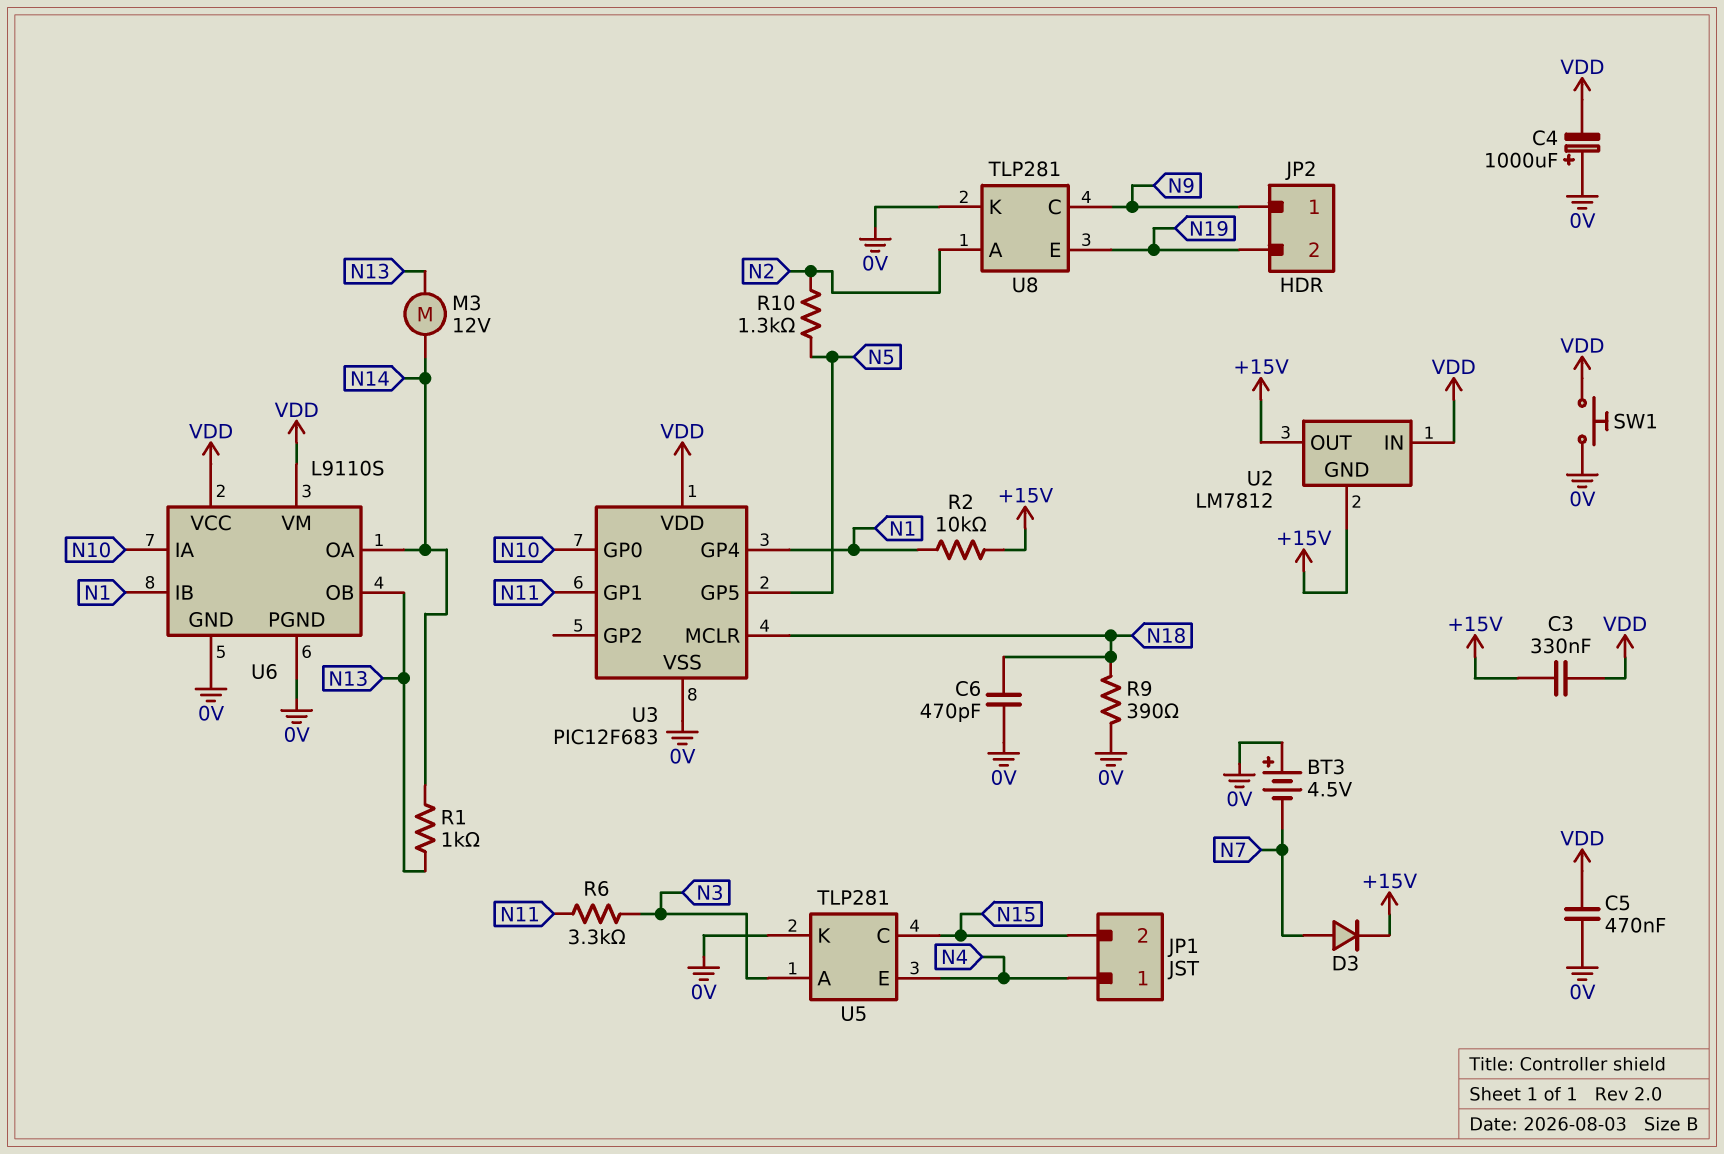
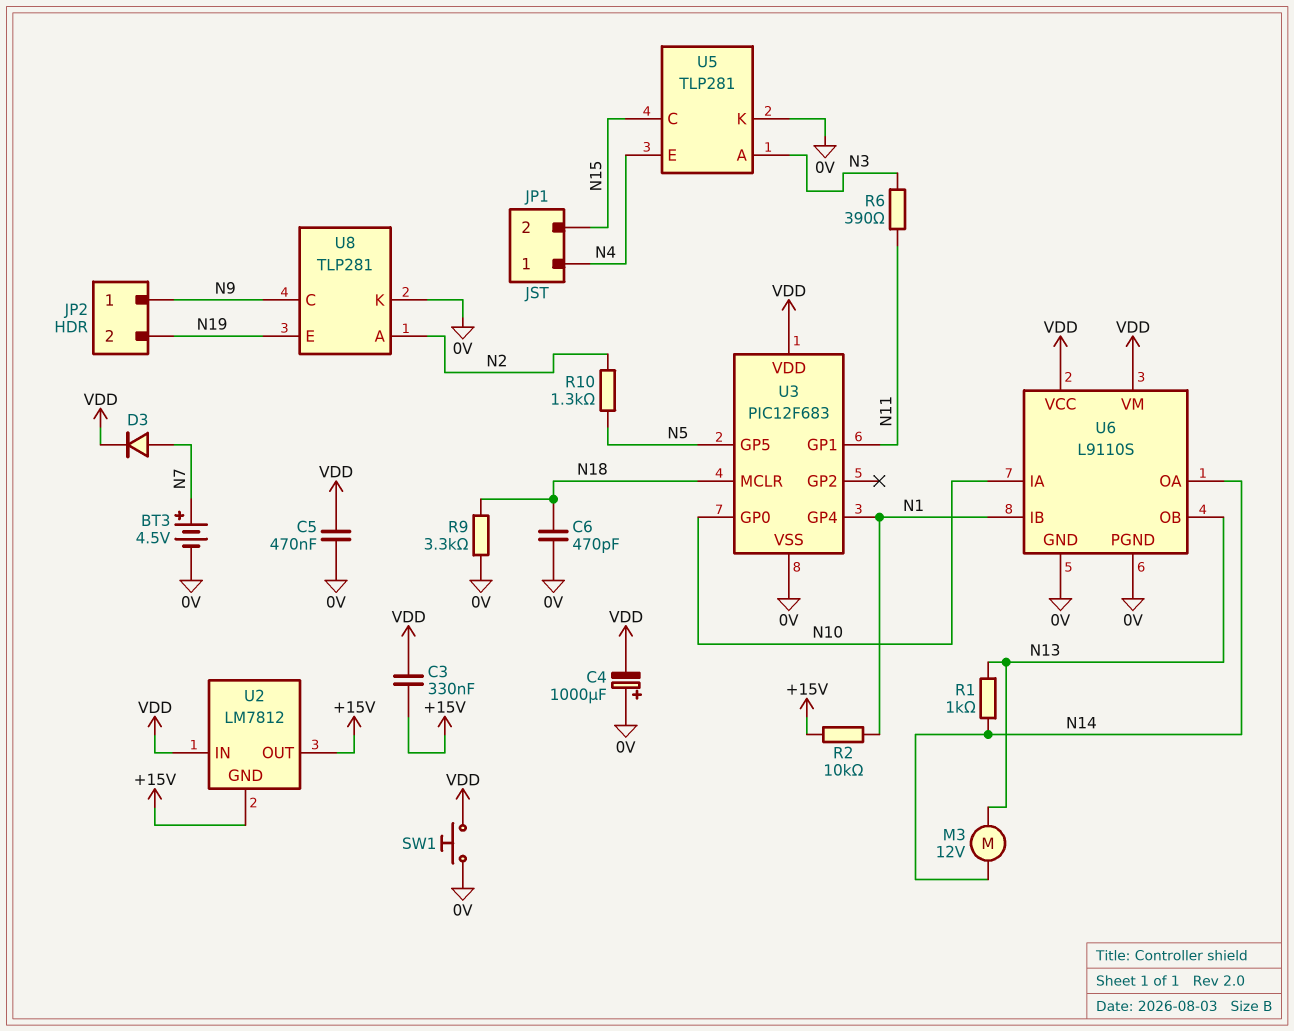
BT3: 4.5V (plus 0V, minus N7) -> 4.5V (plus N7, minus 0V)
D3: diode (A N7, K +15V) -> diode (A N7, K VDD)
R6: 3.3k (N3, N11) -> 390 (N3, N11)
R9: 390 (0V, N18) -> 3.3k (0V, N18)

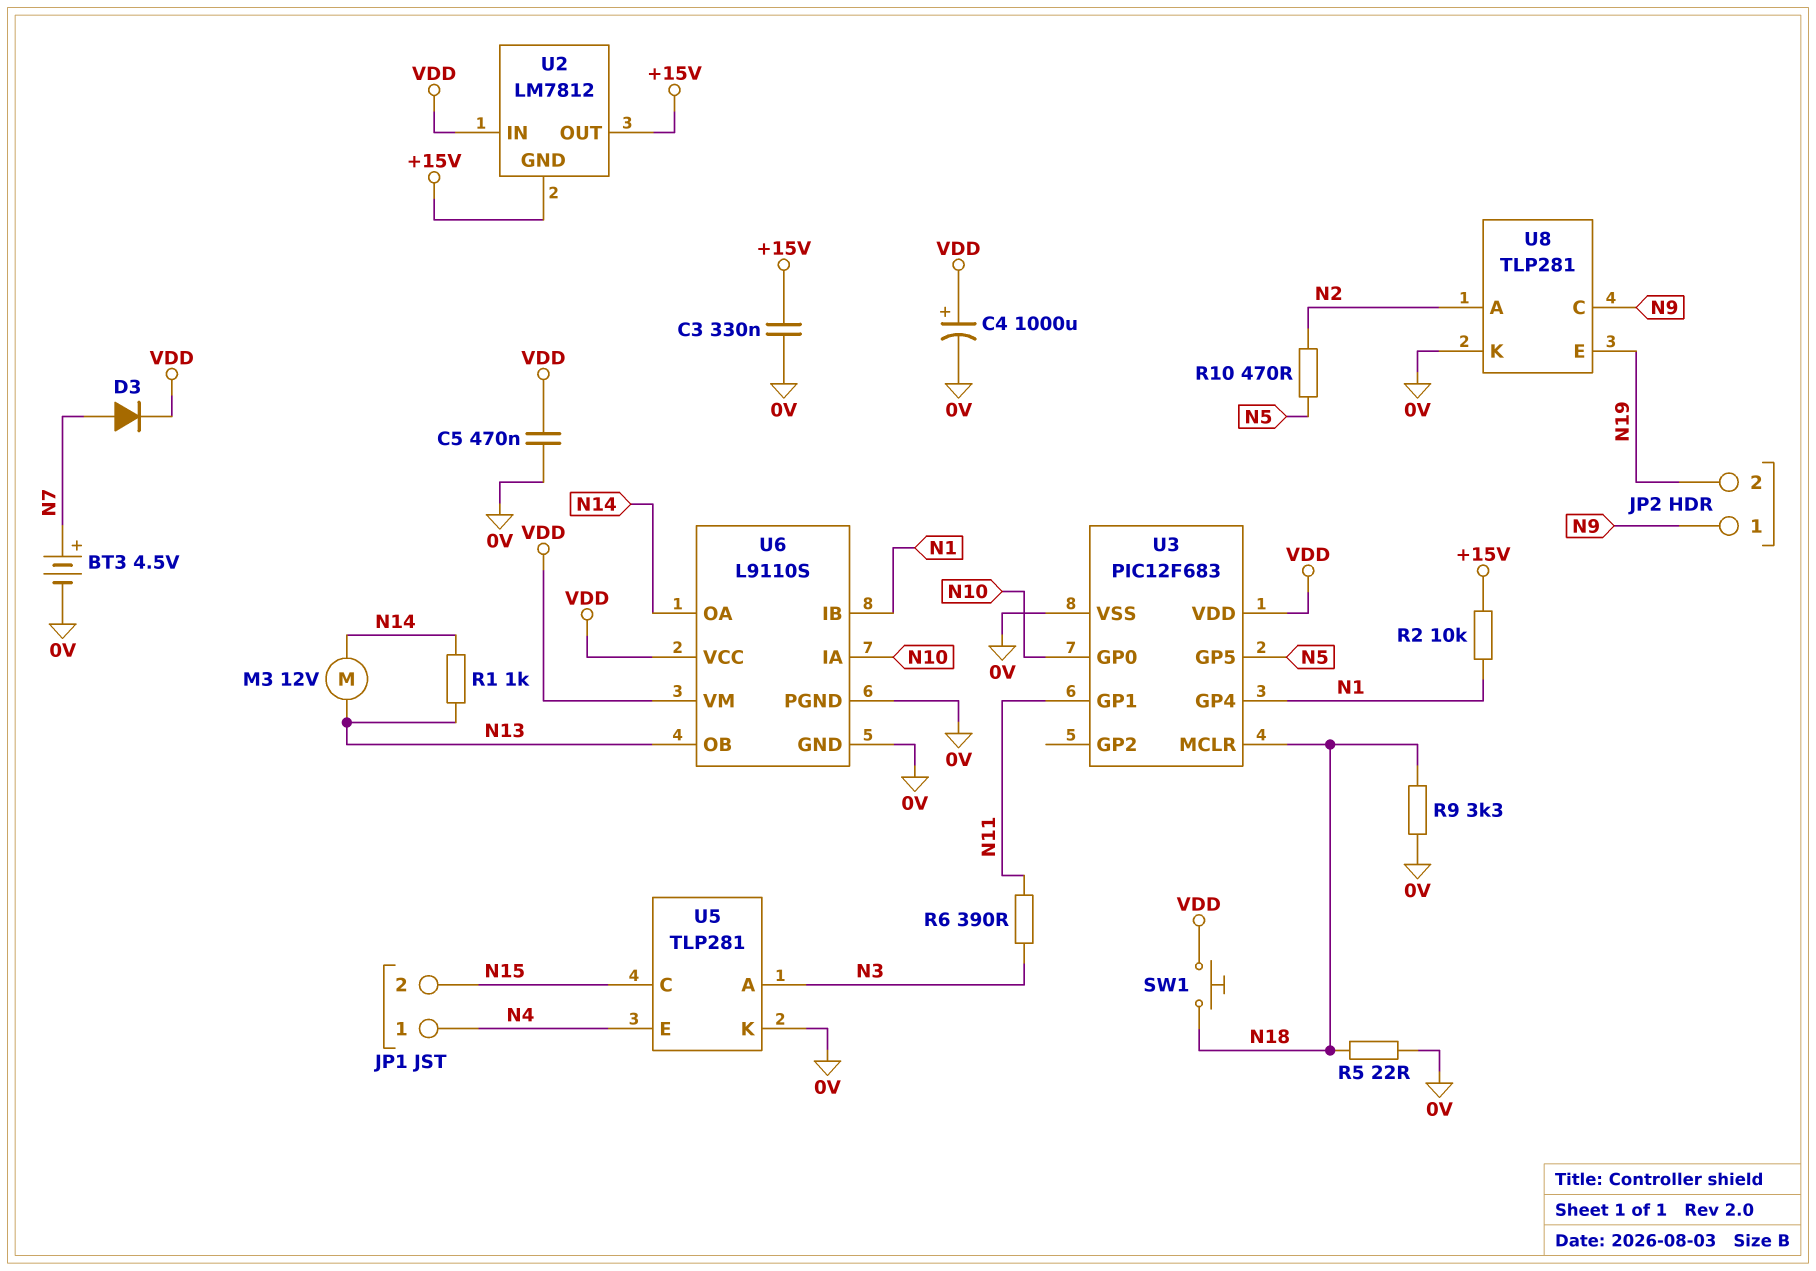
C3: 330nF (+15V, VDD) -> 330nF (+15V, 0V)
C4: 1000uF (plus 0V, minus VDD) -> 1000uF (plus VDD, minus 0V)
C6: 470pF (0V, N18) -> none
R5: none -> 22 (0V, N18)
R10: 1.3k (N2, N5) -> 470 (N2, N5)
SW1: button (0V, VDD) -> button (N18, VDD)

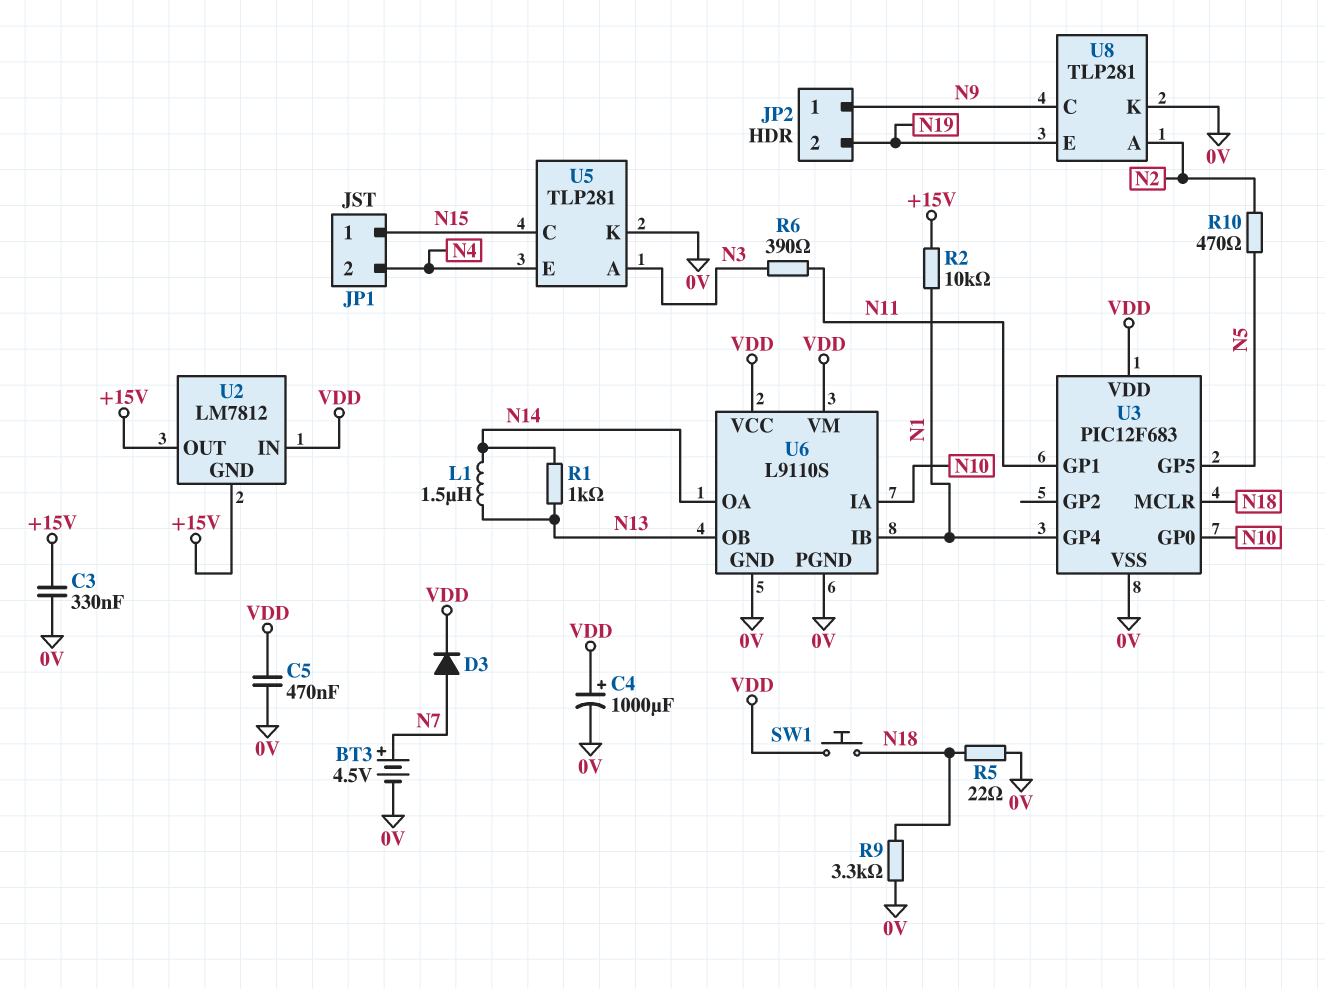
JP1 pin 1: N4 -> N15
JP1 pin 2: N15 -> N4
L1: none -> 1.5uH (N13, N14)
M3: motor 12V (N13, N14) -> none

